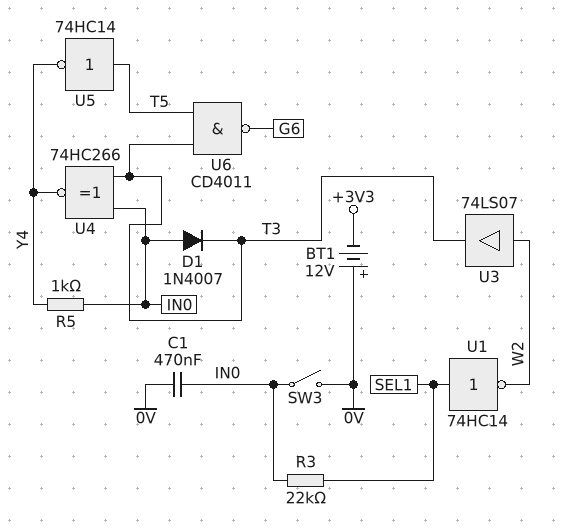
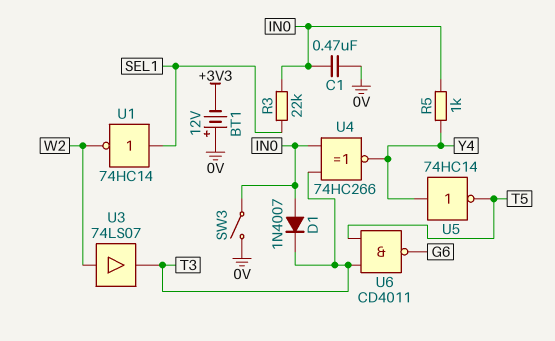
U5: NOT 74HC14 (in T5, out Y4) -> NOT 74HC14 (in Y4, out T5)

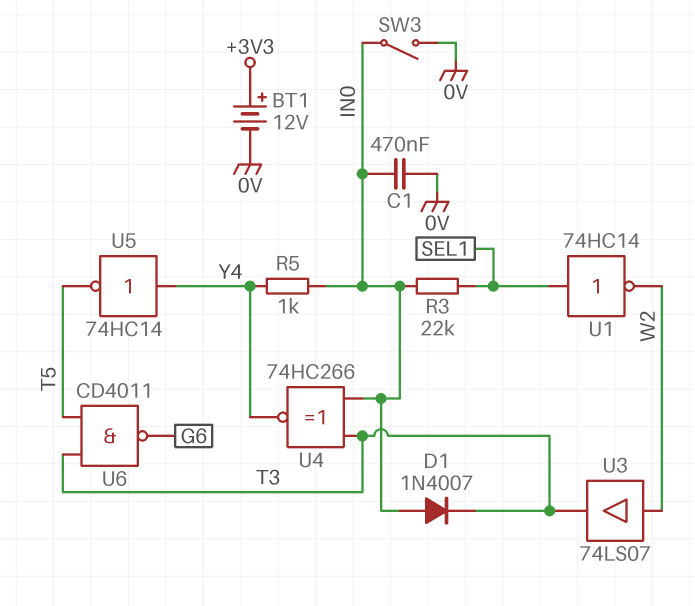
BT1: 12V (plus 0V, minus +3V3) -> 12V (plus +3V3, minus 0V)

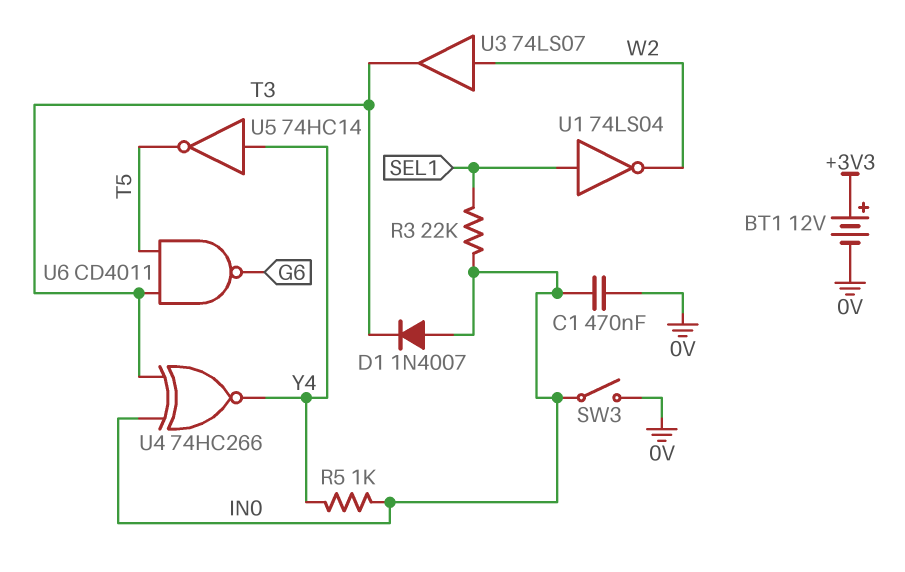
U1: NOT 74HC14 (in SEL1, out W2) -> NOT 74LS04 (in SEL1, out W2)

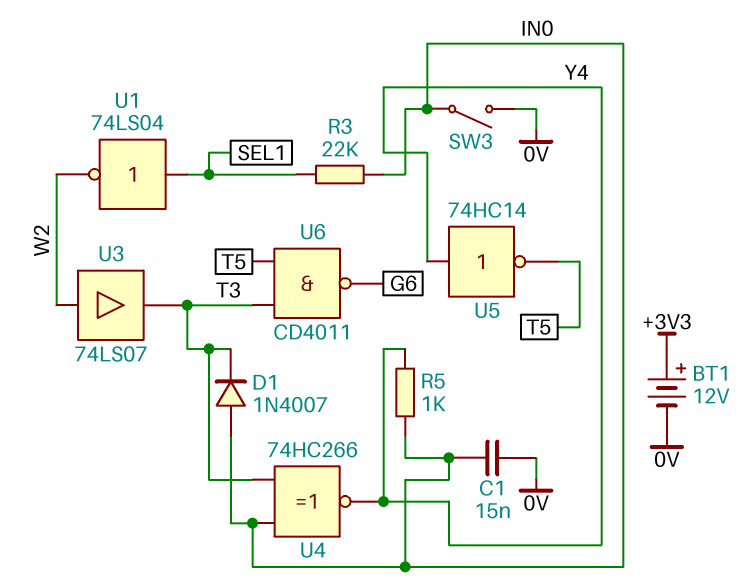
C1: 470nF (0V, IN0) -> 15nF (0V, IN0)

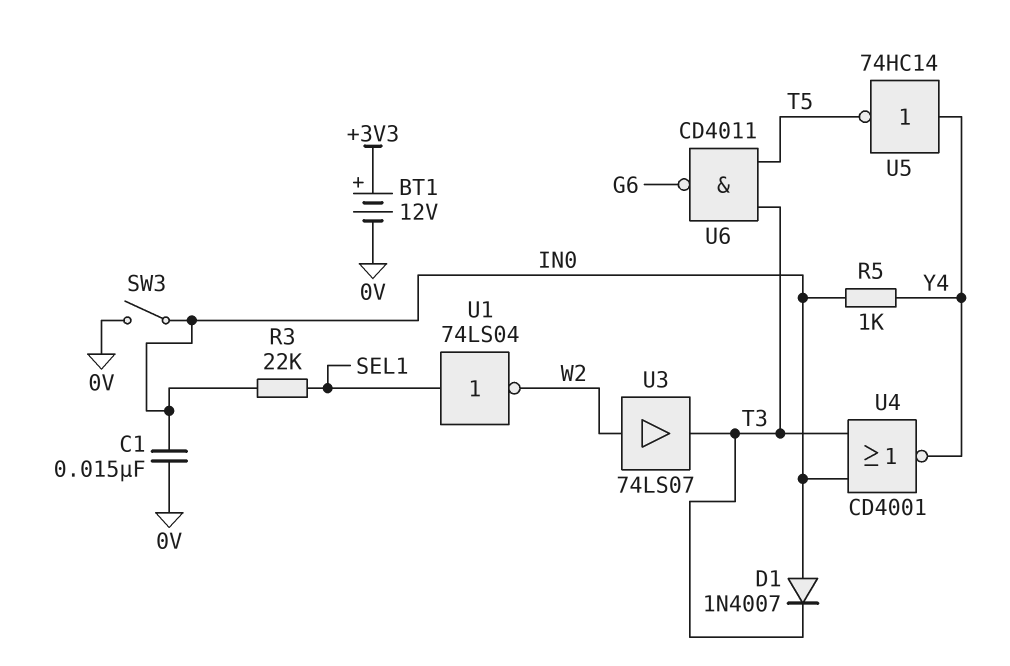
U4: XNOR 74HC266 (in IN0, in T3, out Y4) -> NOR CD4001 (in IN0, in T3, out Y4)

